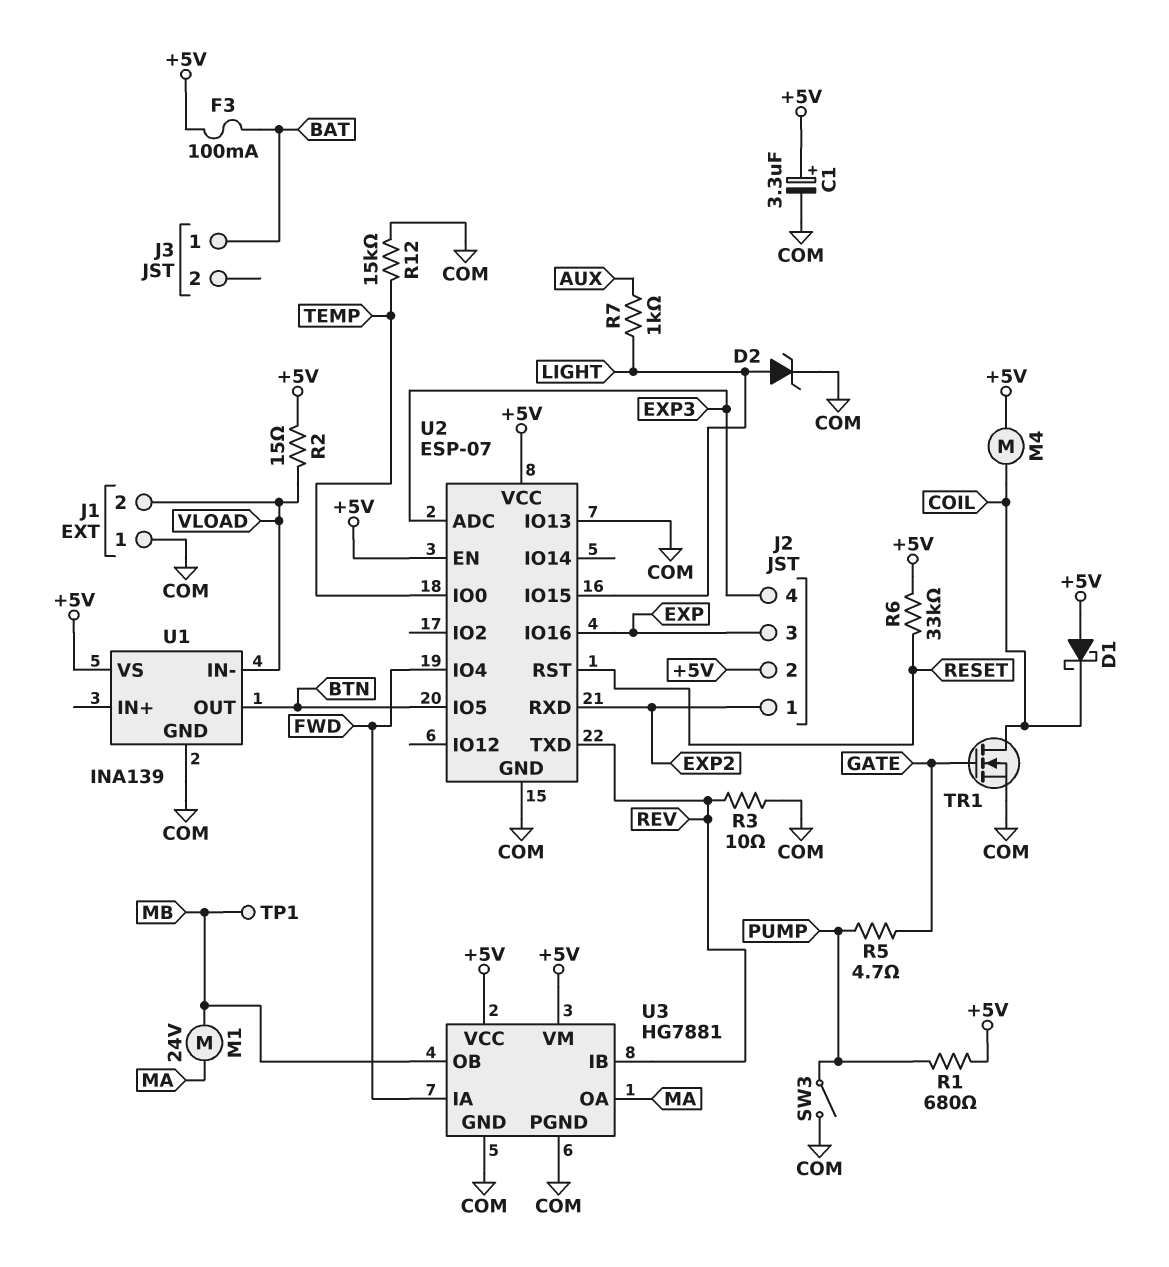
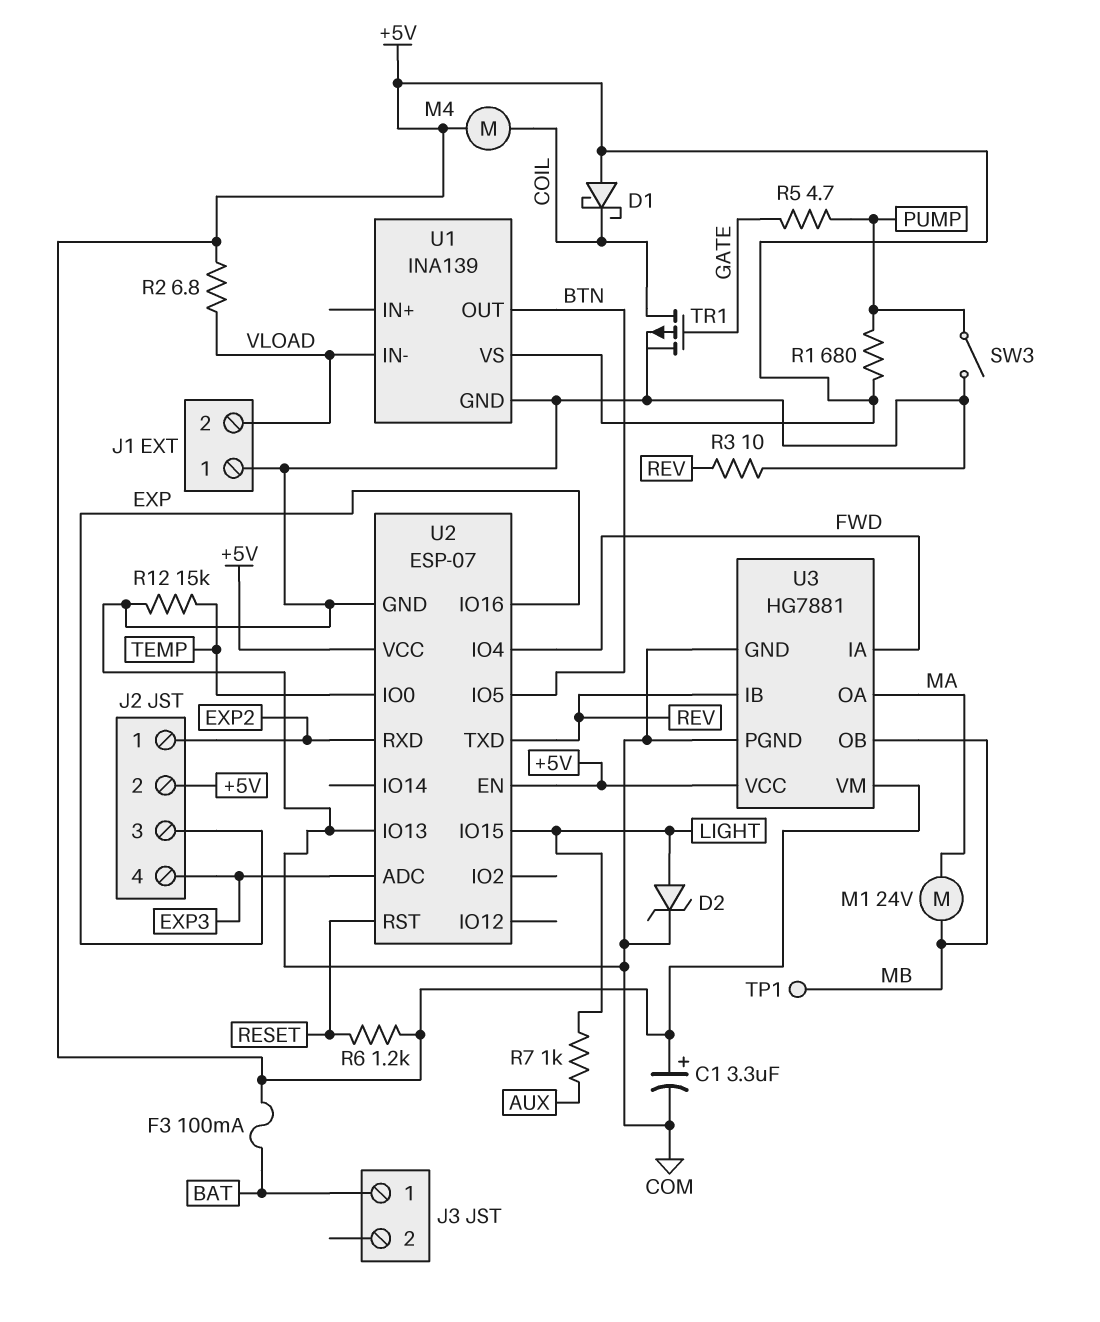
R2: 15 (+5V, VLOAD) -> 6.8 (+5V, VLOAD)
R6: 33k (+5V, RESET) -> 1.2k (+5V, RESET)
TR1: NMOS (G GATE, D COIL, S COM) -> PMOS (G GATE, D COIL, S COM)

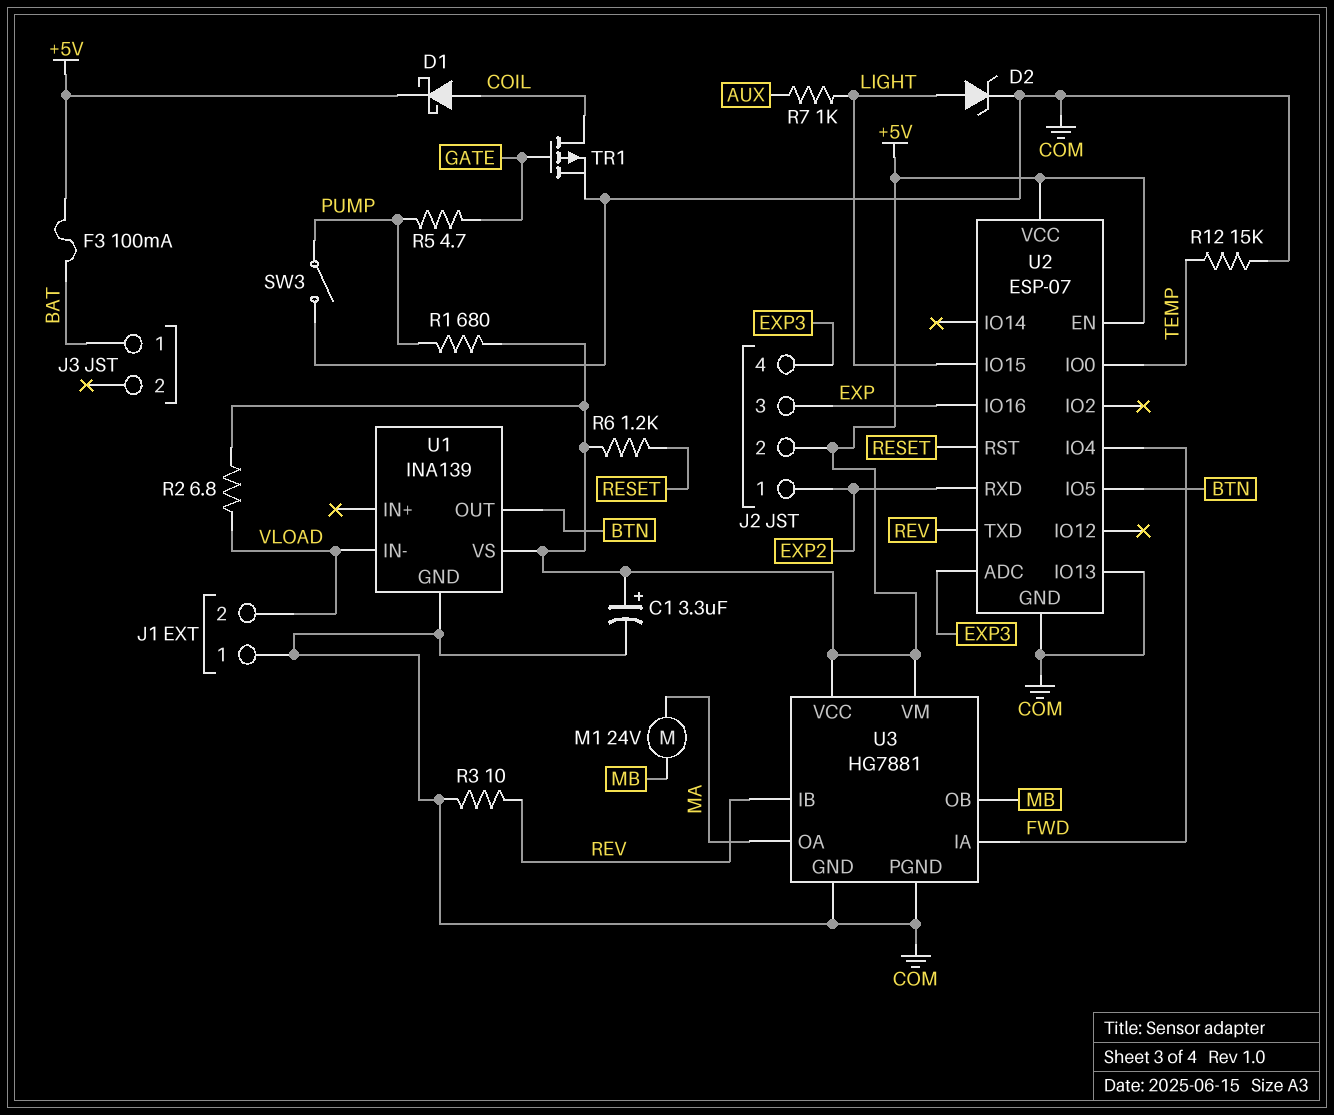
D1: schottky (A +5V, K COIL) -> schottky (A COIL, K +5V)
M4: motor (+5V, COIL) -> none
TP1: test point (MB) -> none

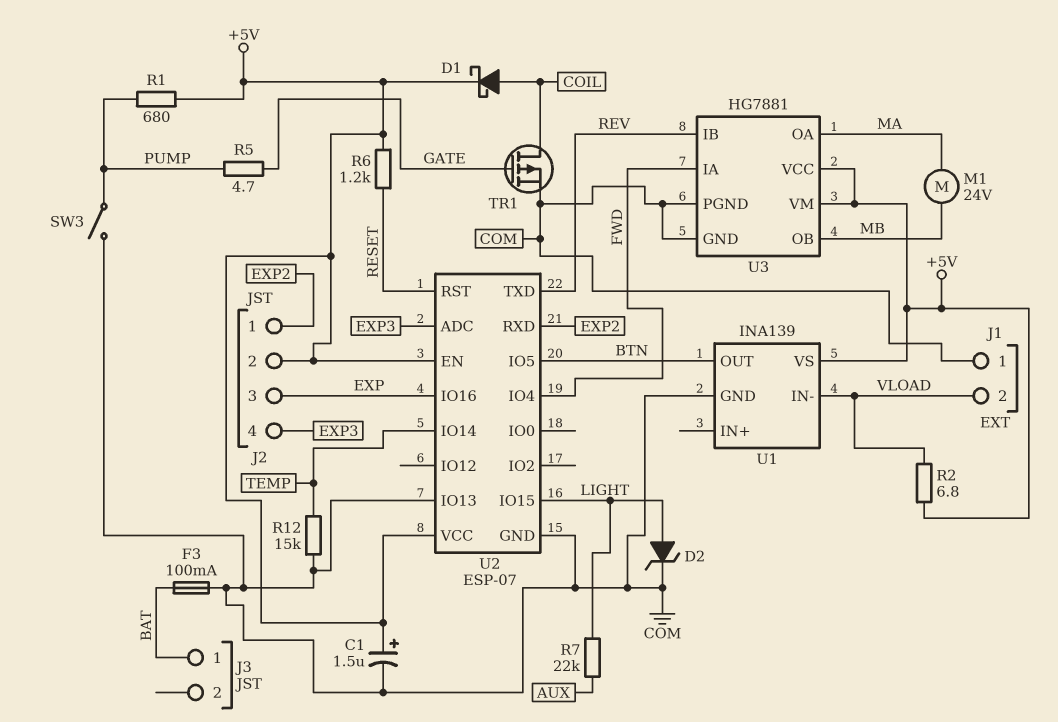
C1: 3.3uF (plus +5V, minus COM) -> 1.5uF (plus +5V, minus COM)
F3: 100mA (+5V, BAT) -> 100mA (BAT, COM)
R3: 10 (COM, REV) -> none
R7: 1k (AUX, LIGHT) -> 22k (AUX, LIGHT)
U2 pin IO0: TEMP -> none
U2 pin IO14: none -> TEMP

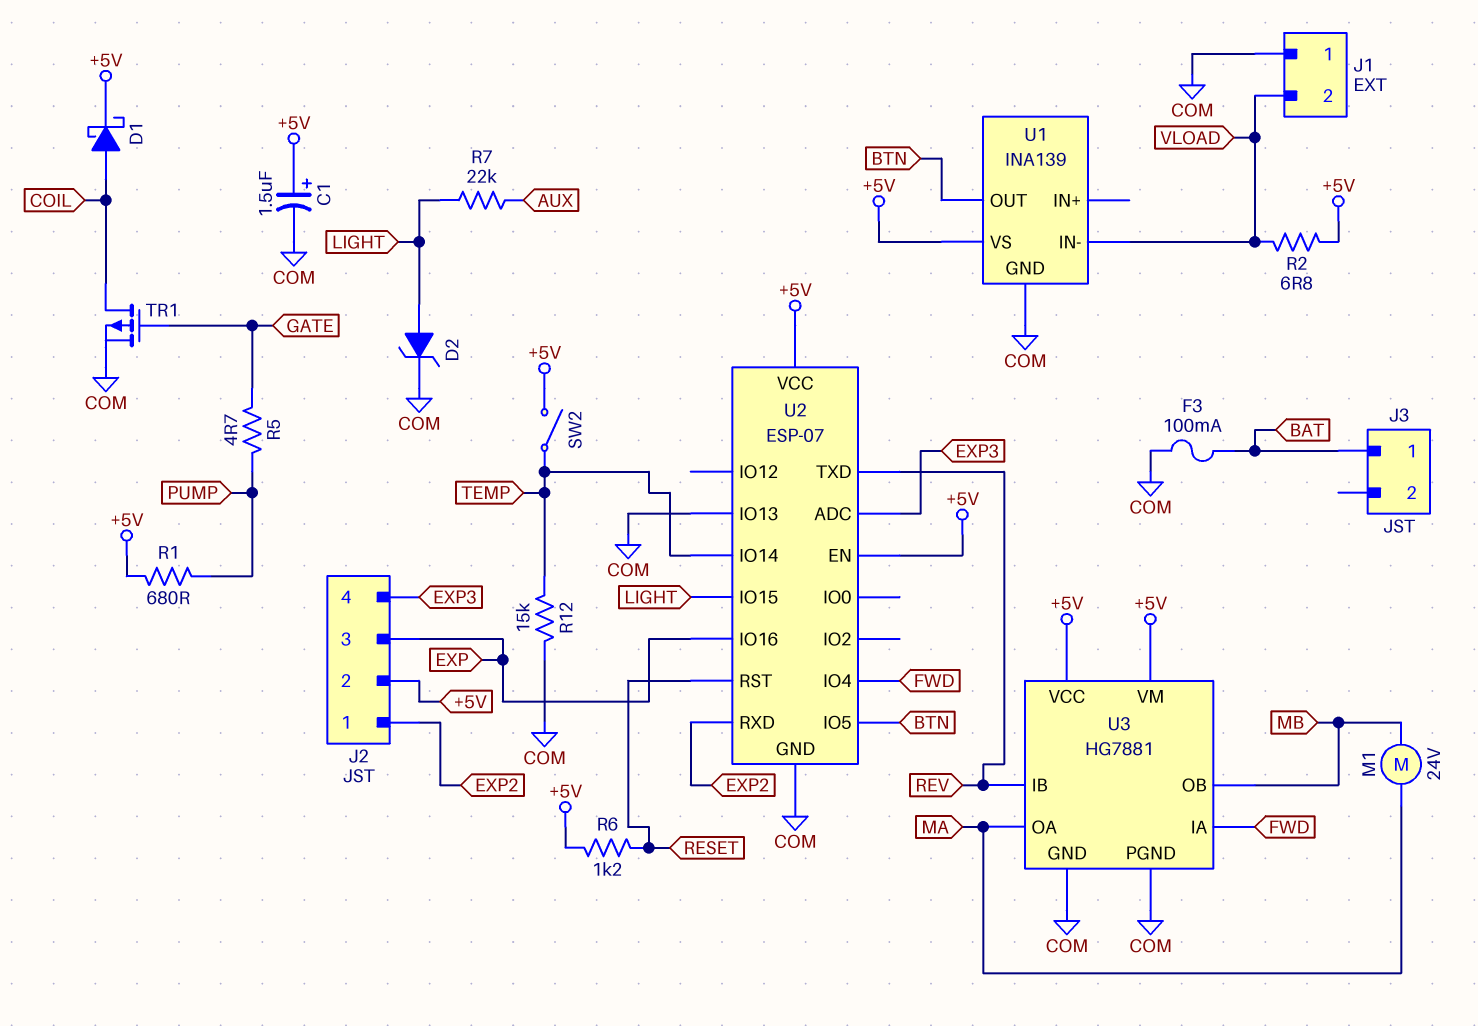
SW2: none -> switch (+5V, TEMP)
SW3: switch (COM, PUMP) -> none

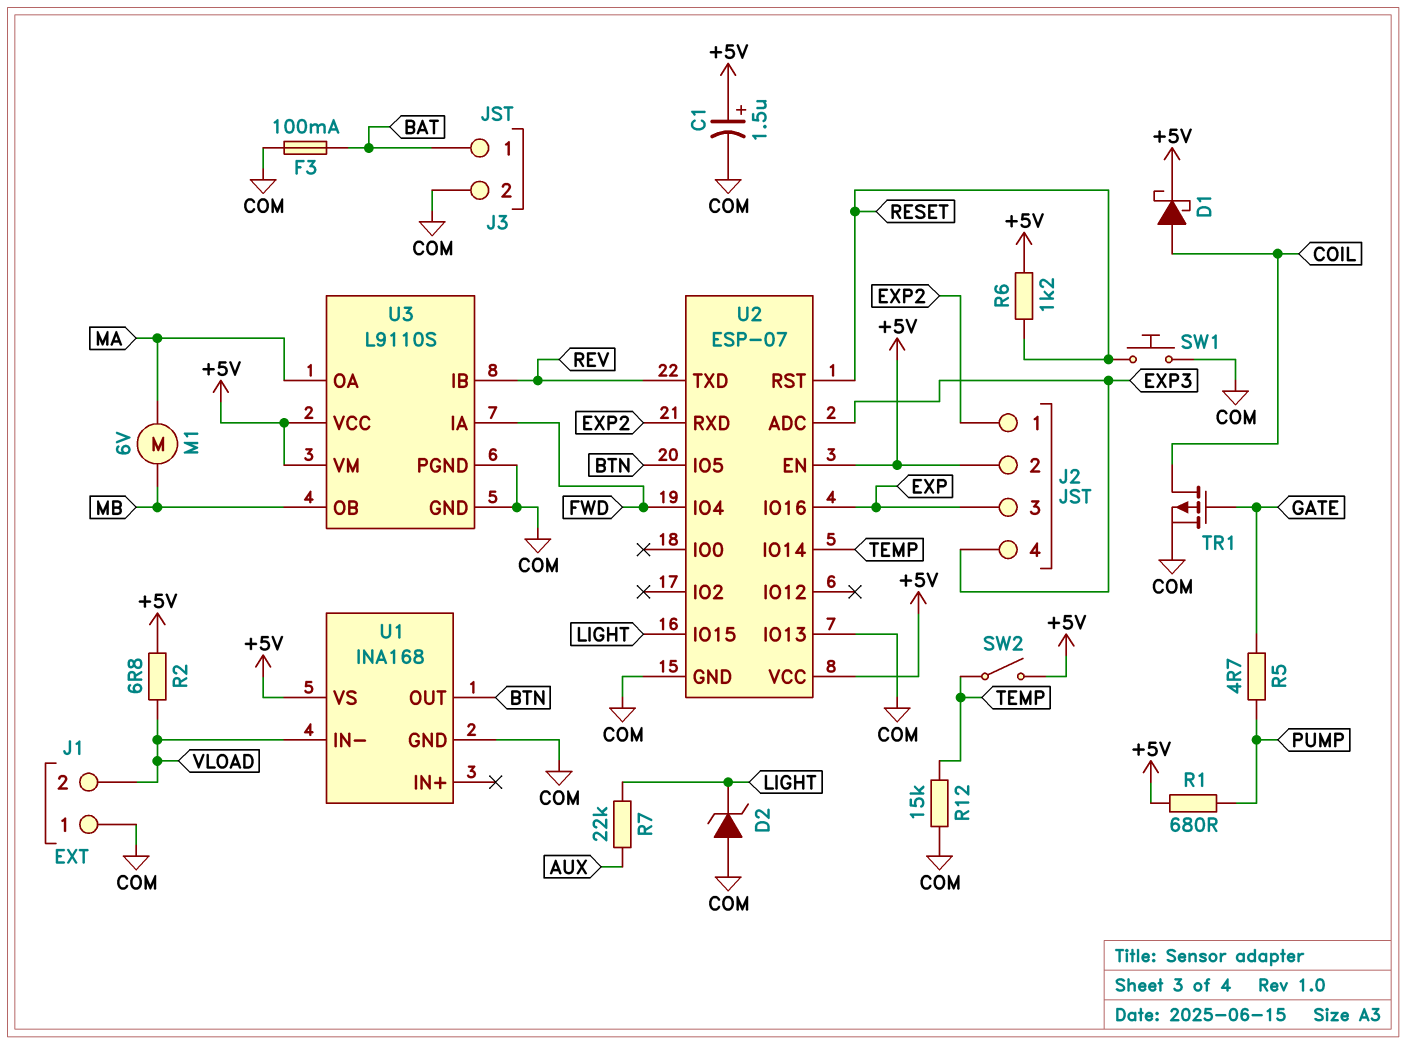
D2: zener (A LIGHT, K COM) -> zener (A COM, K LIGHT)
J3 pin 2: none -> COM
M1: motor 24V (MA, MB) -> motor 6V (MA, MB)
SW1: none -> button (COM, RESET)
U1: INA139 -> INA168
U3: HG7881 -> L9110S

